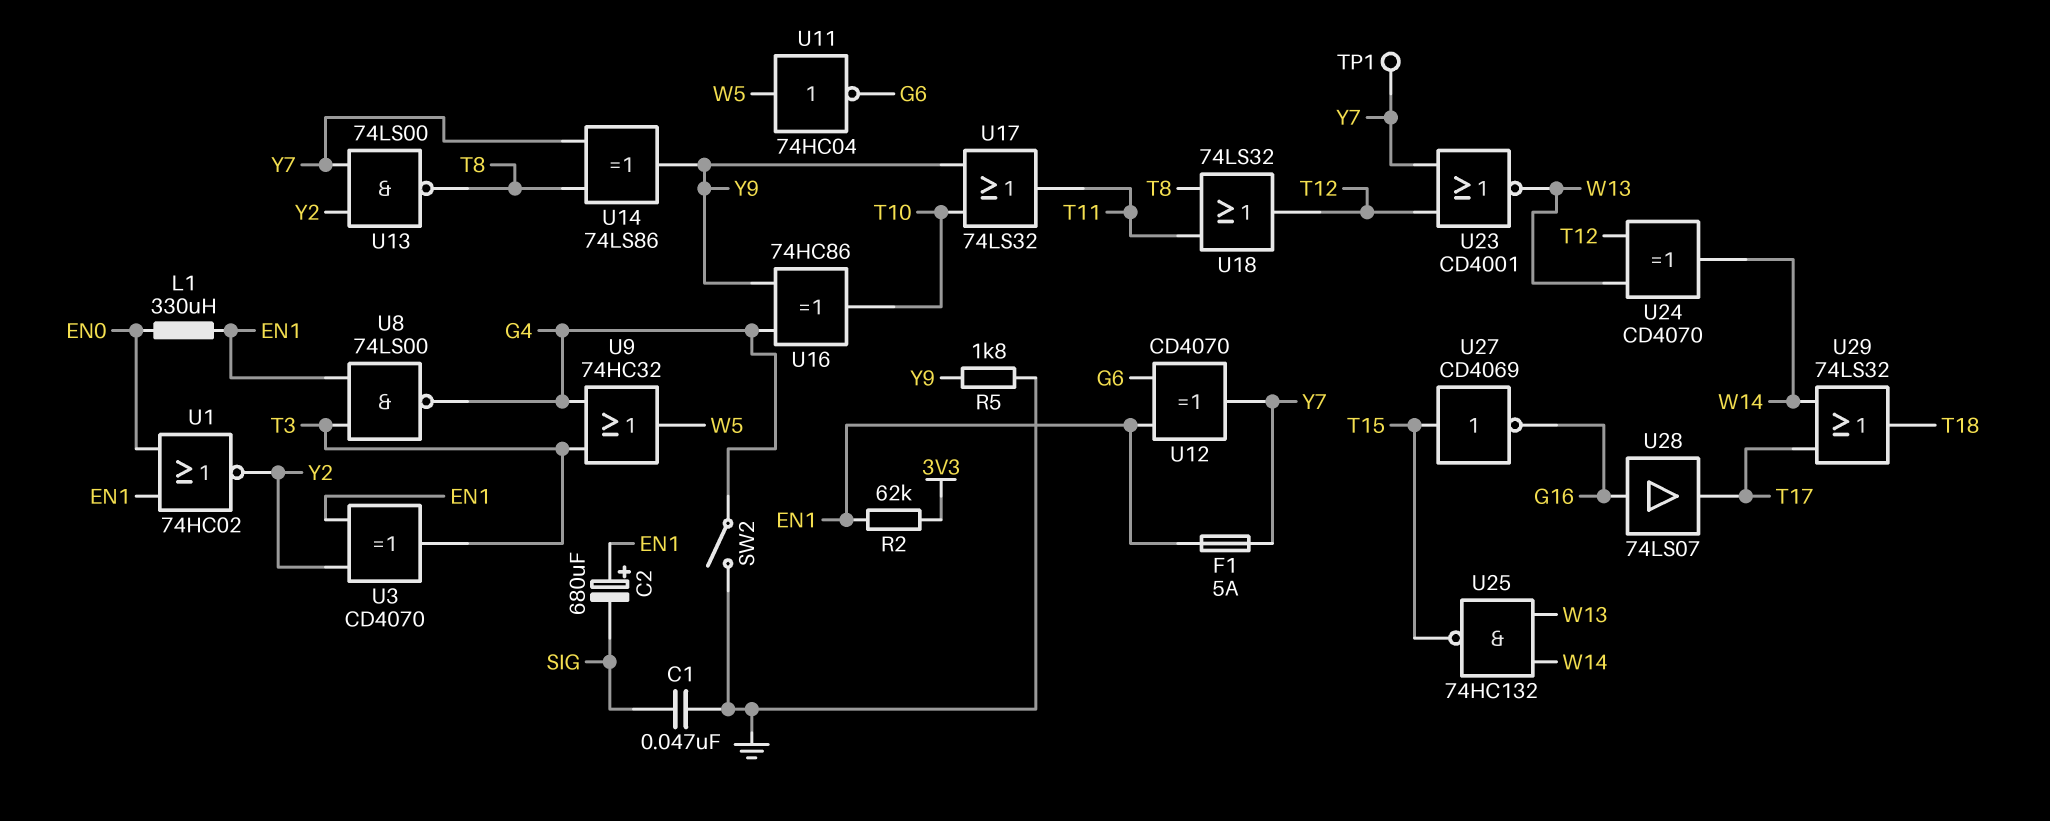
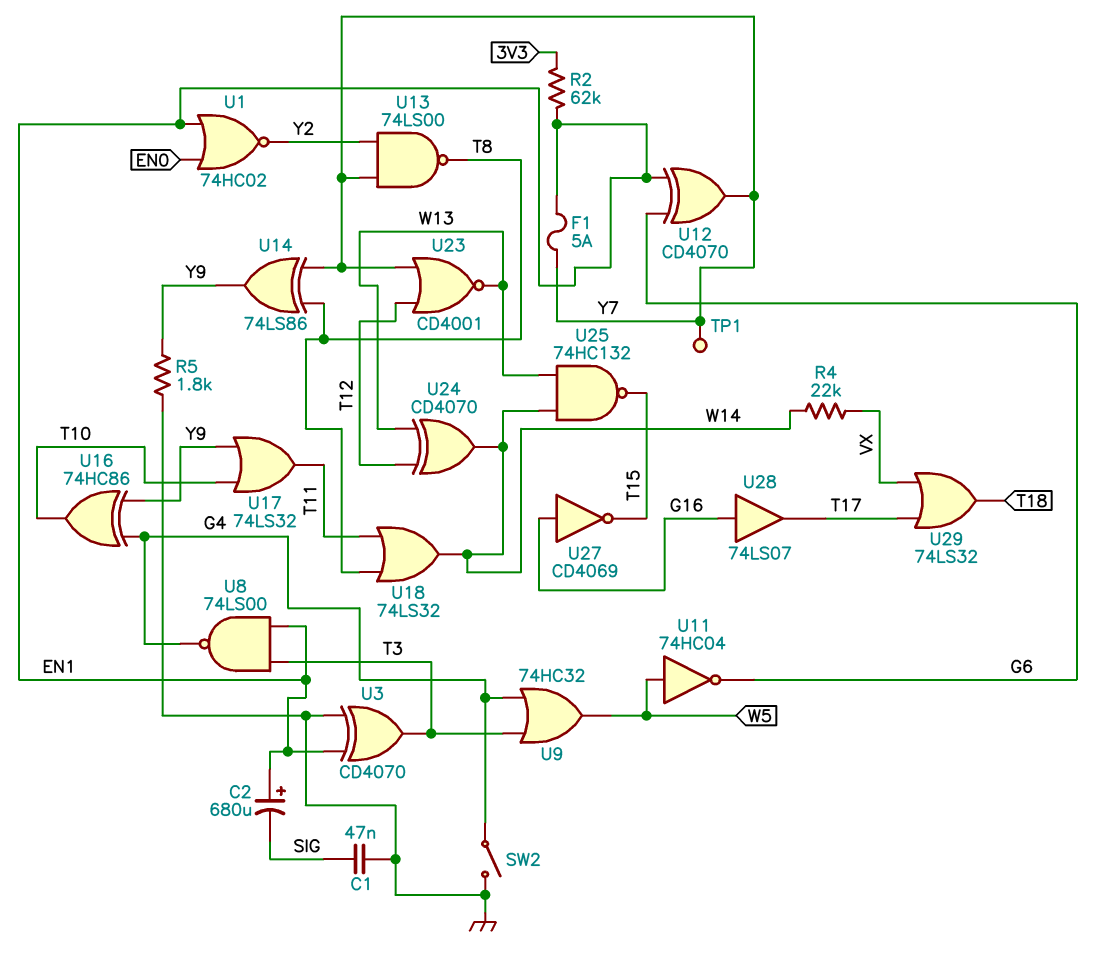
L1: 330uH (EN0, EN1) -> none
R4: none -> 22k (VX, W14)
U3: XOR CD4070 (in EN1, in Y2, out T3) -> XOR CD4070 (in EN1, in GND, out T3)
U18: OR 74LS32 (in T8, in T11, out T12) -> OR 74LS32 (in T8, in T11, out W14)
U27: NOT CD4069 (in T15, out G16) -> NOT CD4069 (in G16, out T15)
U29: OR 74LS32 (in T17, in W14, out T18) -> OR 74LS32 (in T17, in VX, out T18)

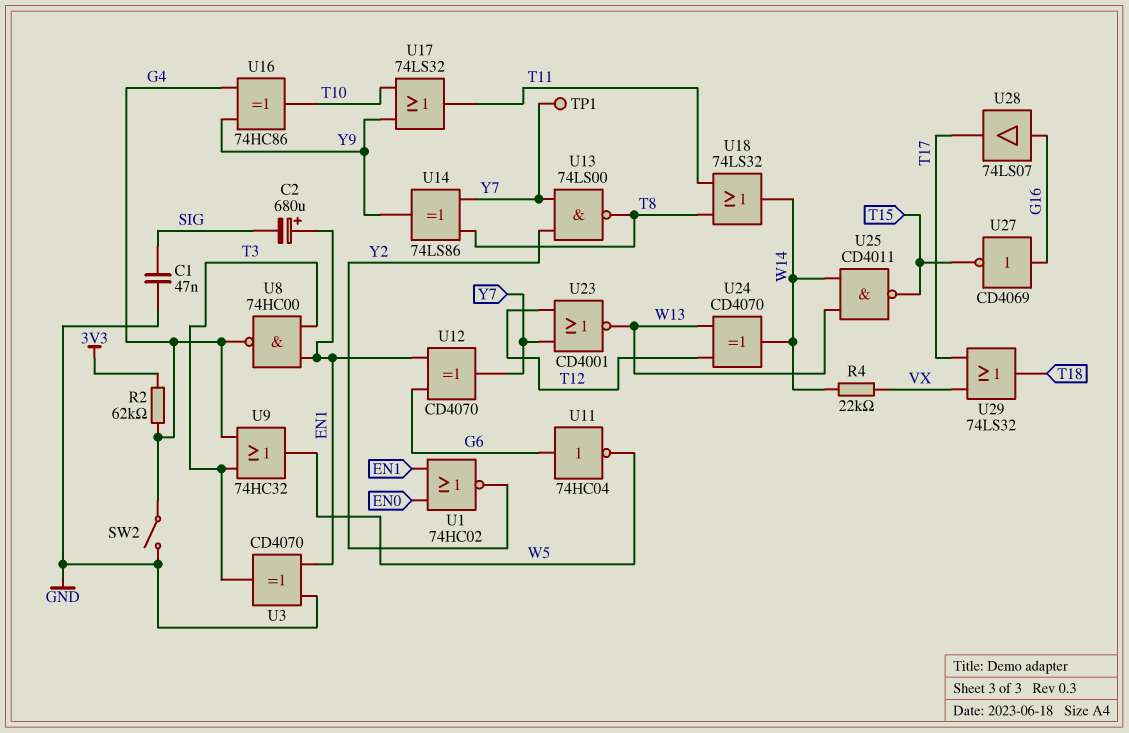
F1: 5A (EN1, Y7) -> none
R2: 62k (3V3, EN1) -> 62k (3V3, G4)
R5: 1.8k (GND, Y9) -> none
U8: NAND 74LS00 (in EN1, in T3, out G4) -> NAND 74HC00 (in EN1, in T3, out G4)
U11: NOT 74HC04 (in W5, out G6) -> NOT 74HC04 (in G6, out W5)
U25: NAND 74HC132 (in W13, in W14, out T15) -> NAND CD4011 (in W13, in W14, out T15)

